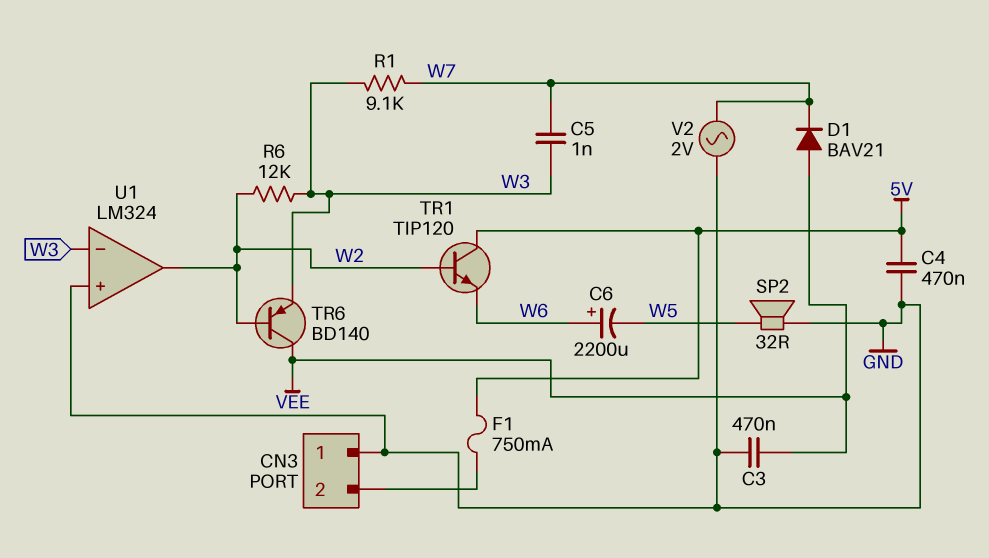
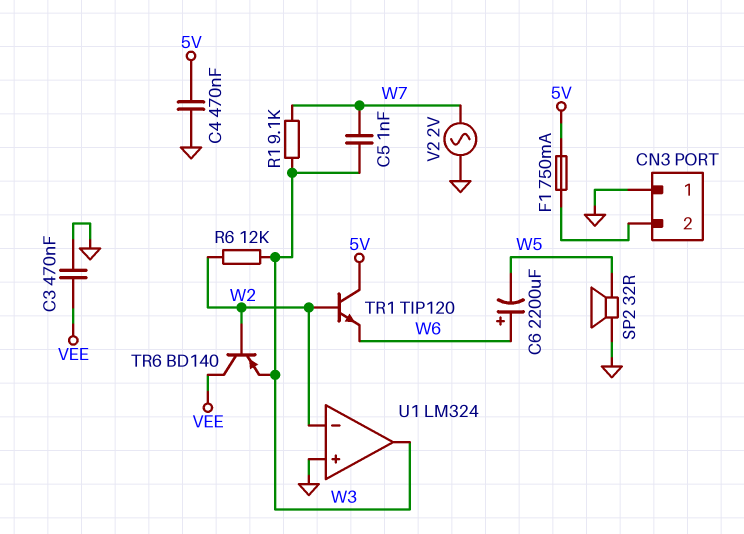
D1: diode BAV21 (A VEE, K W7) -> none
U1 pin in-: W3 -> W2
U1 pin out: W2 -> W3

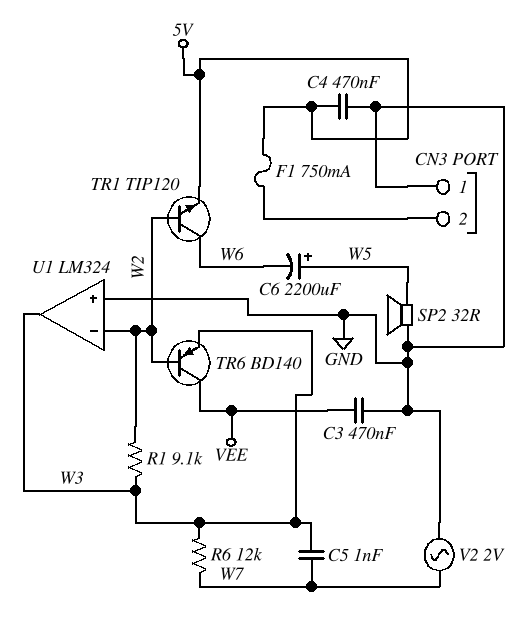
C6: 2200uF (plus W6, minus W5) -> 2200uF (plus W5, minus W6)
R1: 9.1k (W3, W7) -> 9.1k (W2, W3)
R6: 12k (W2, W3) -> 12k (W3, W7)
TR1: NPN TIP120 (B W2, C 5V, E W6) -> NPN TIP120 (B W2, C W6, E 5V)

